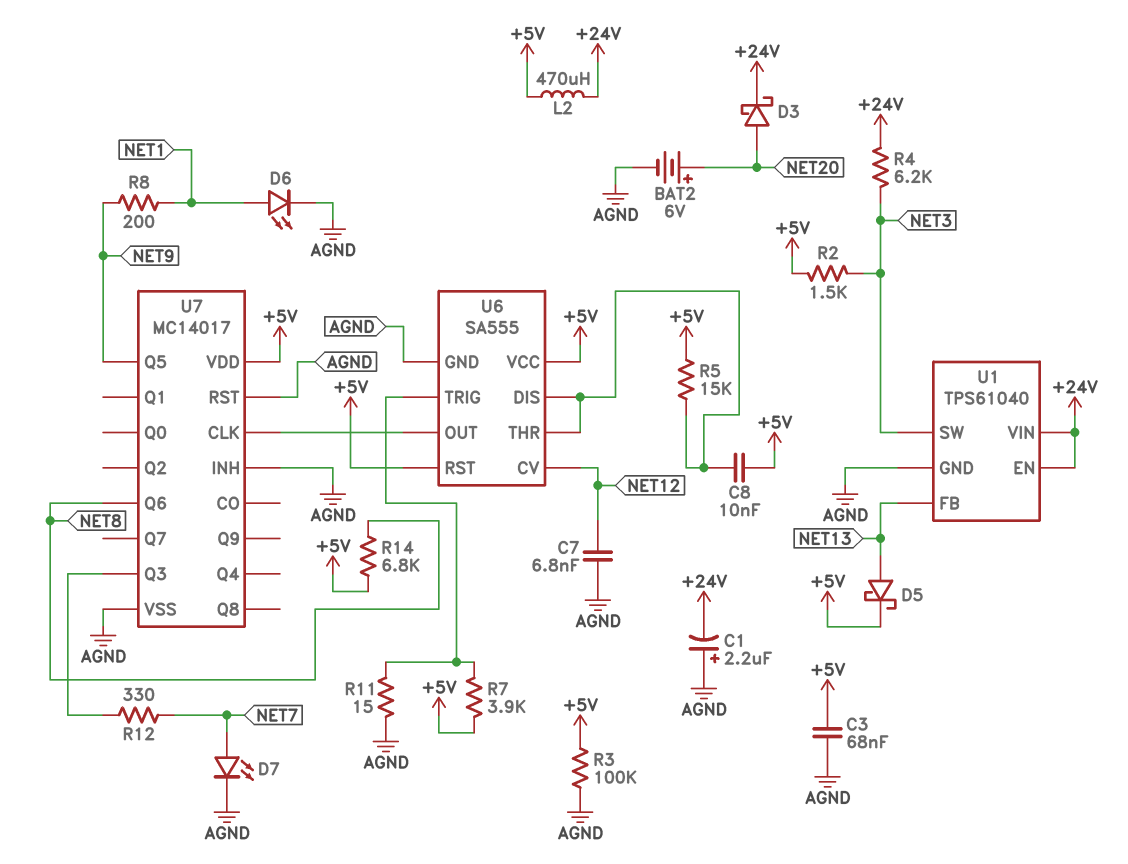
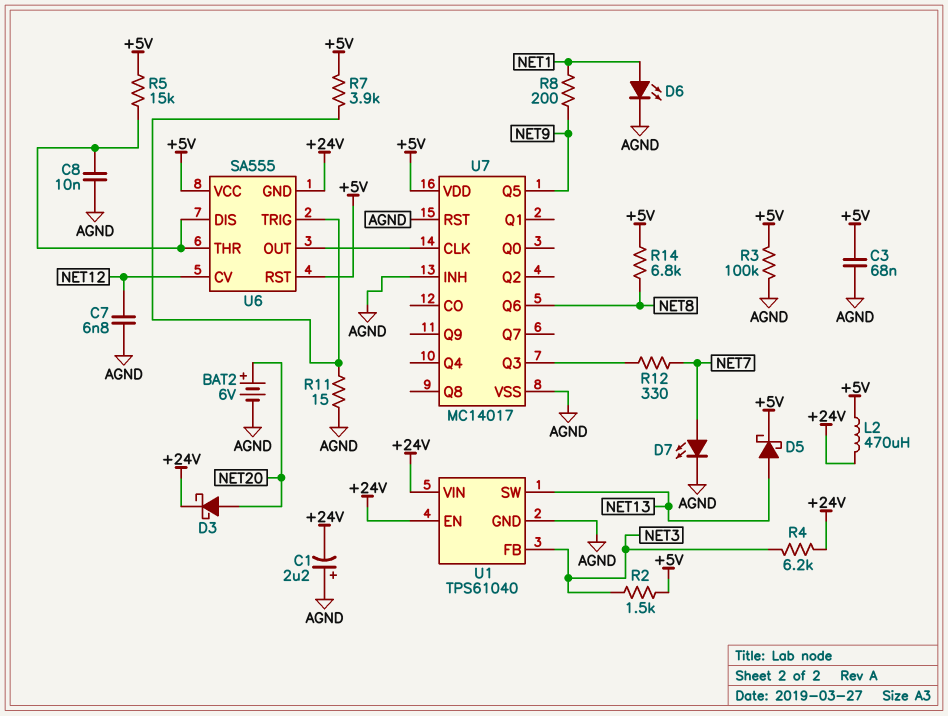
C8: 10nF (+5V, U6/DIS) -> 10nF (AGND, U6/DIS)
U1 pin FB: NET13 -> NET3
U1 pin SW: NET3 -> NET13
U6 pin GND: AGND -> +24V

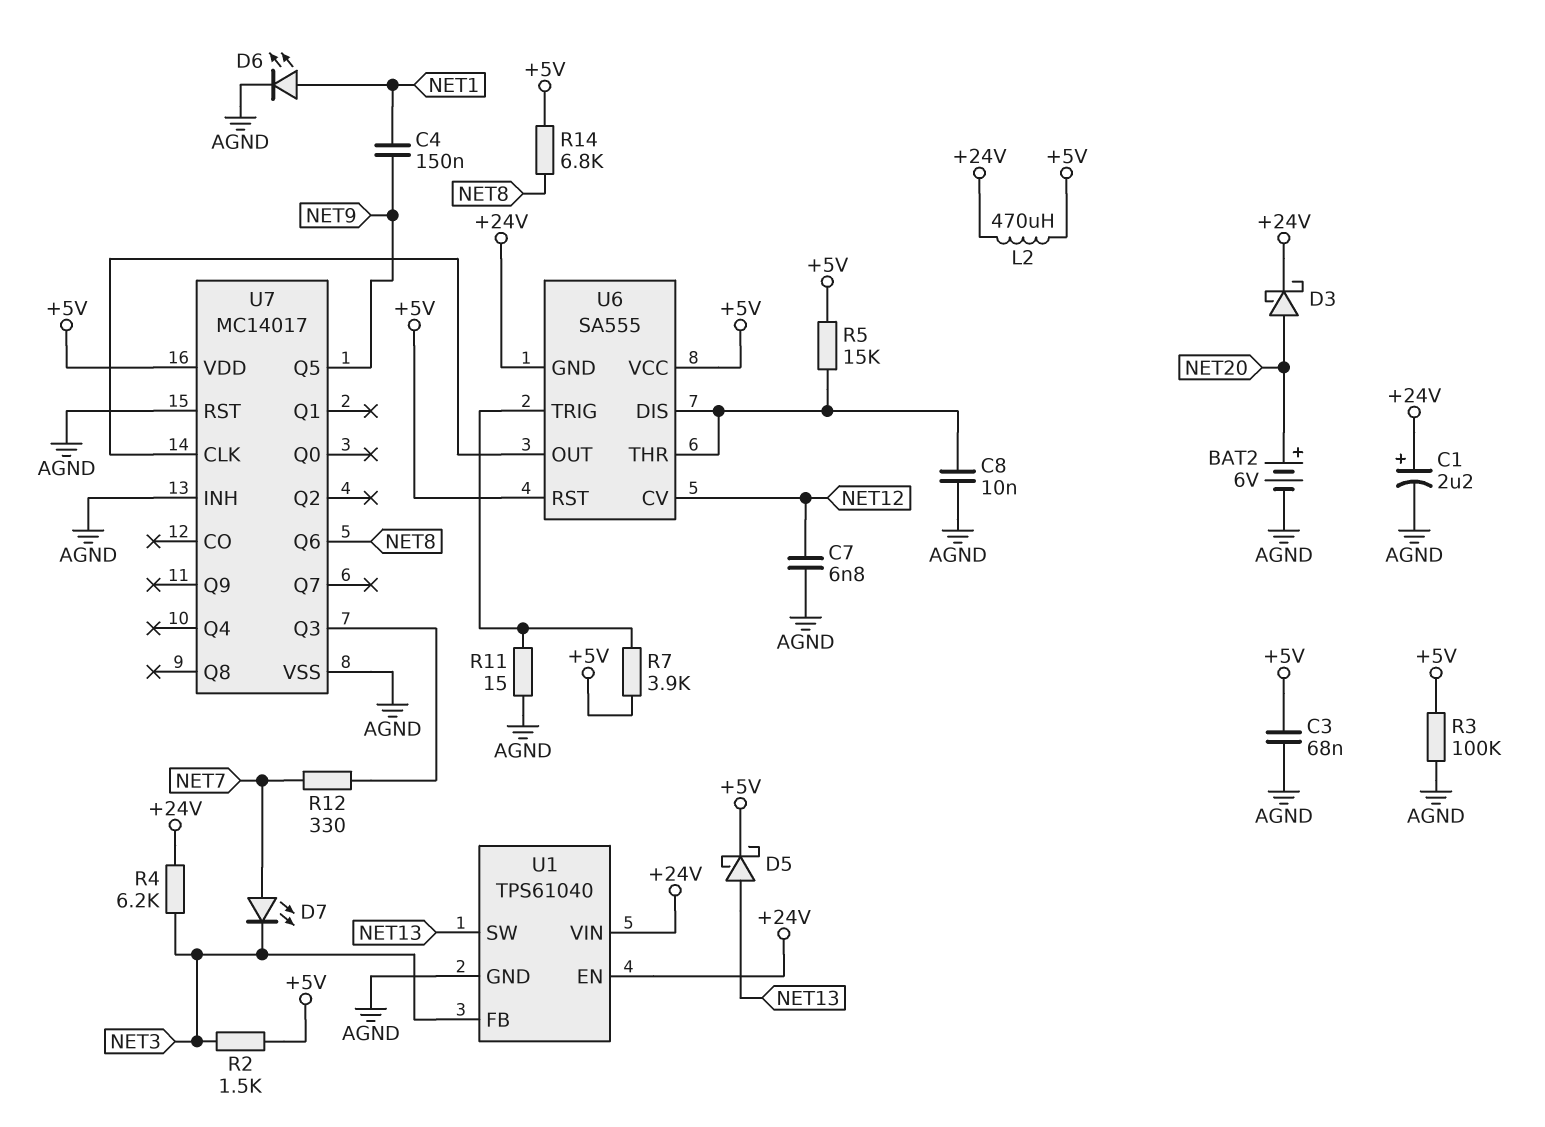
C1: 2.2uF (plus AGND, minus +24V) -> 2.2uF (plus +24V, minus AGND)
C4: none -> 150nF (NET1, NET9)
D7: LED (A NET7, K AGND) -> LED (A NET7, K NET3)
R8: 200 (NET1, NET9) -> none

